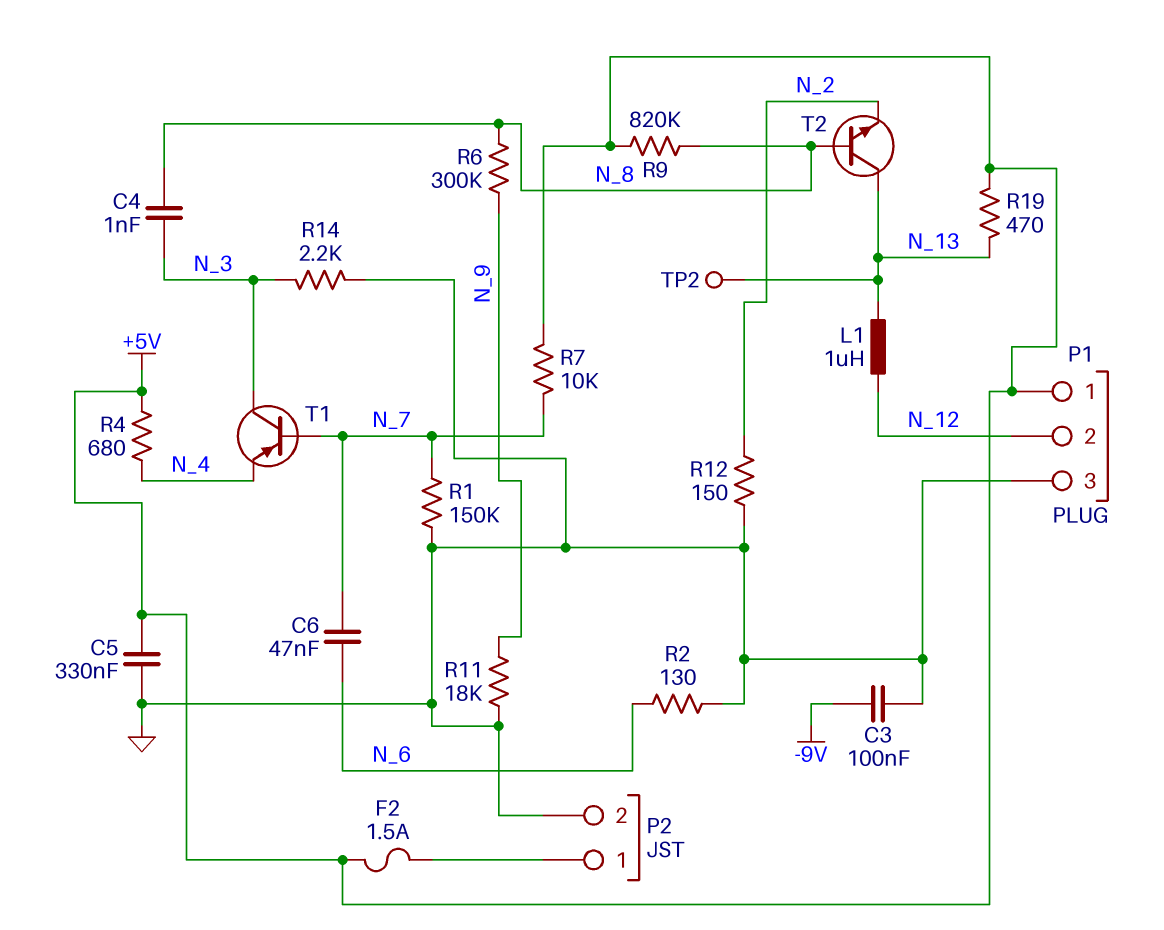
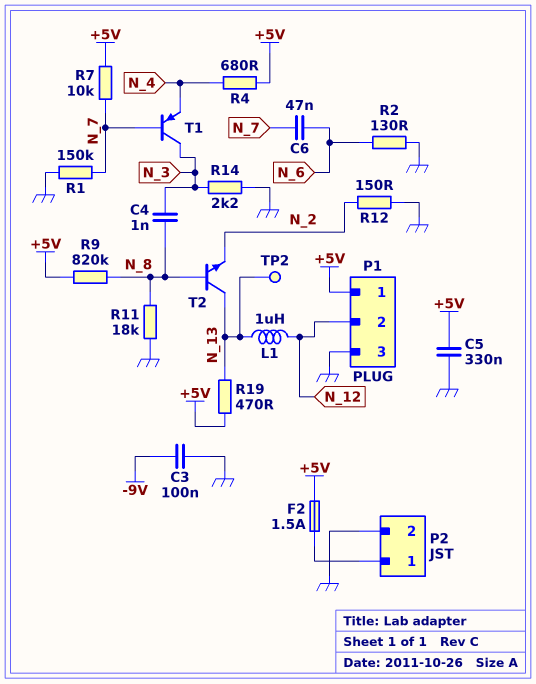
R6: 300k (N_8, N_9) -> none
R11: 18k (GND, N_9) -> 18k (GND, N_8)

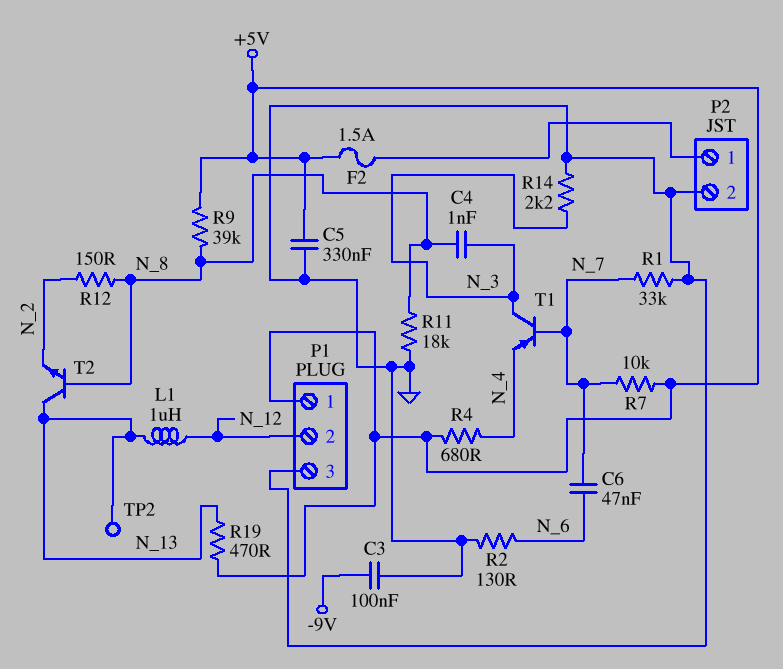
R1: 150k (GND, N_7) -> 33k (GND, N_7)
R9: 820k (+5V, N_8) -> 39k (+5V, N_8)
R12: 150 (GND, N_2) -> 150 (N_2, N_8)

